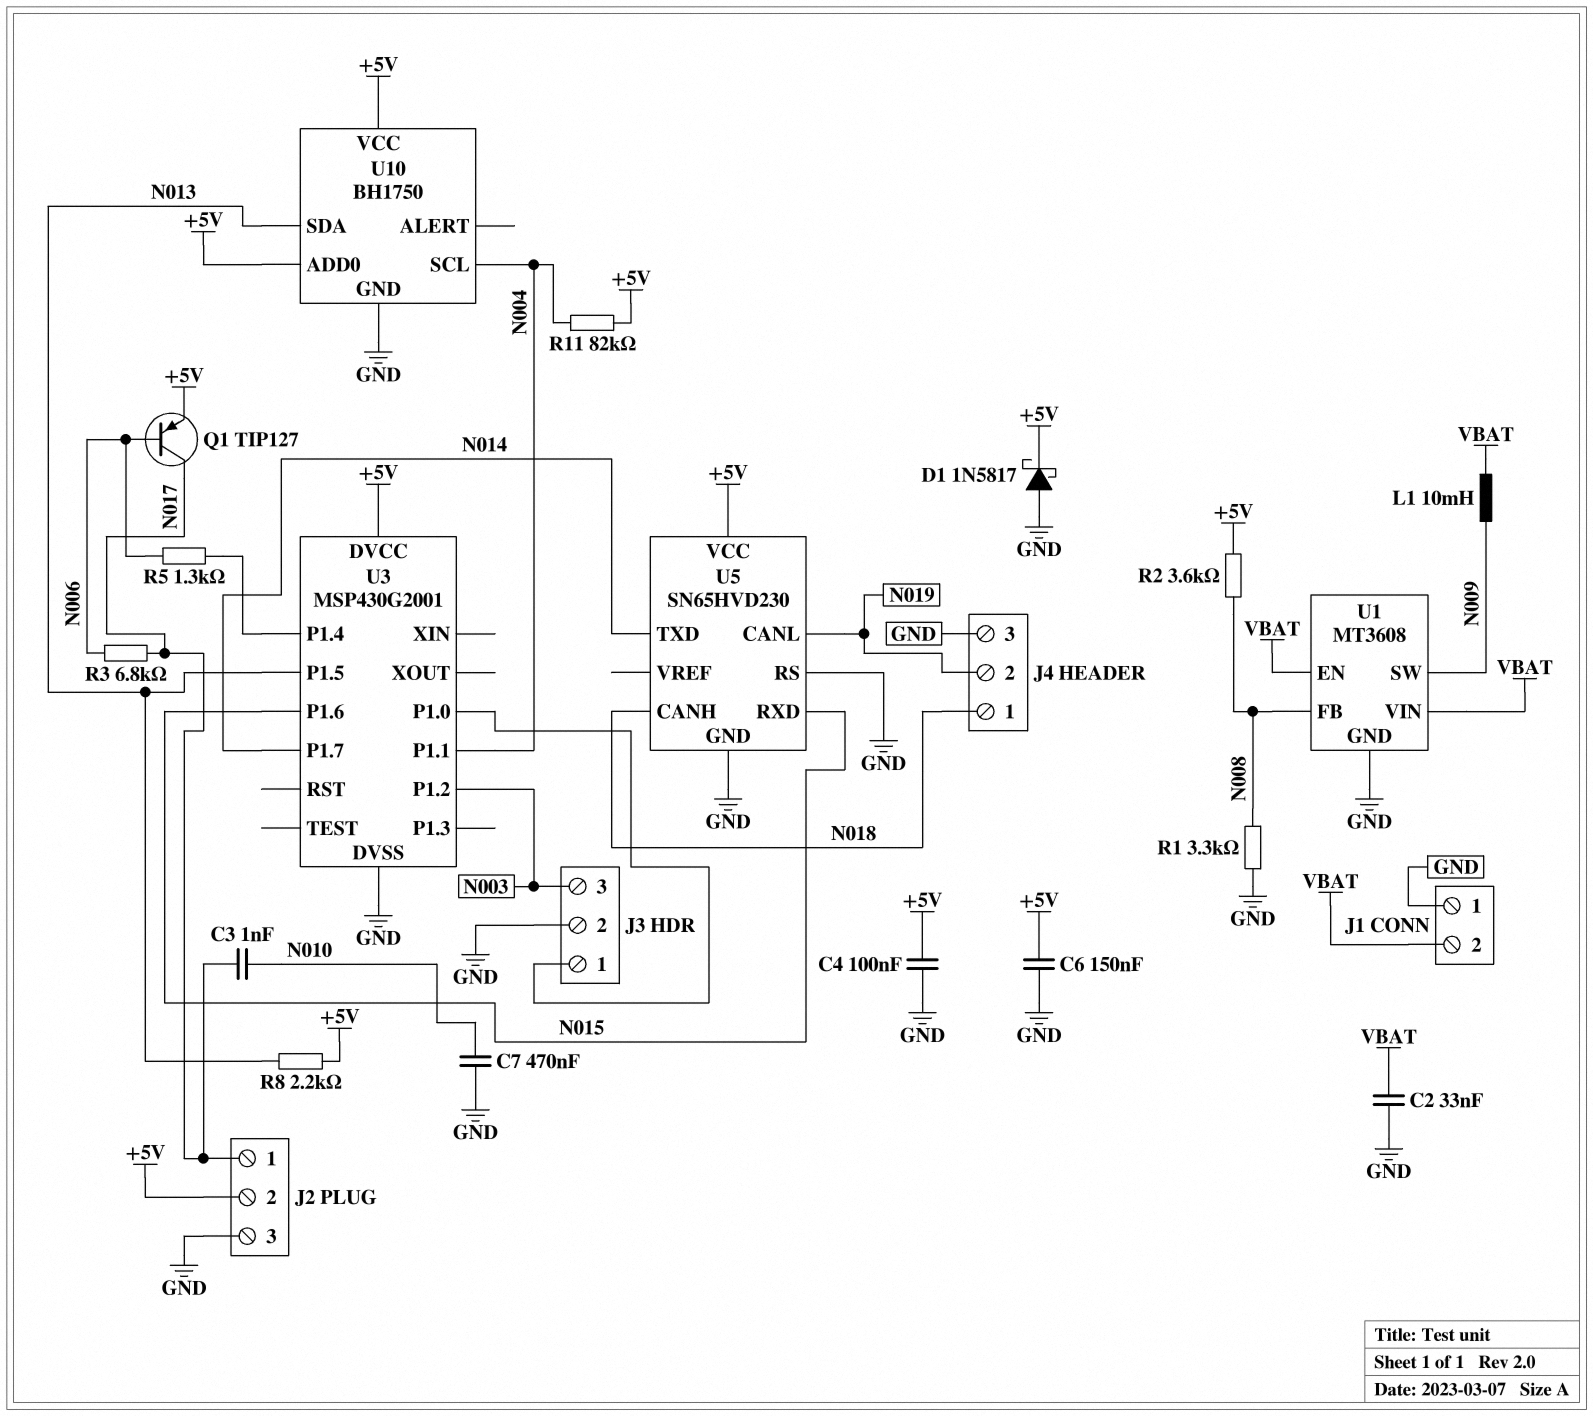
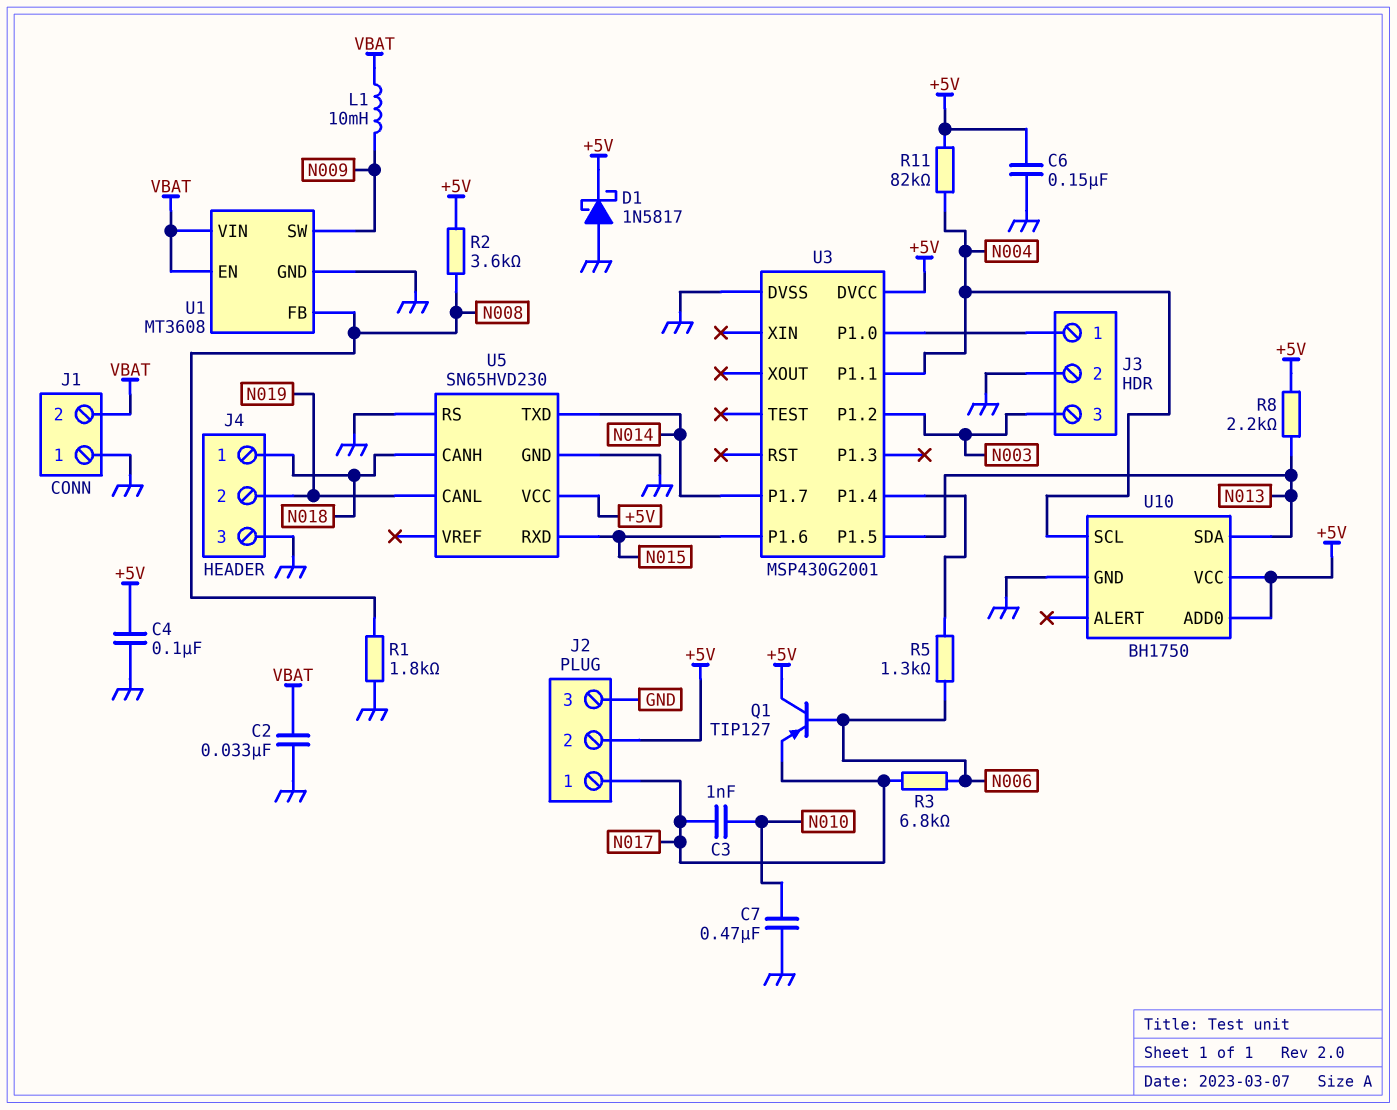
Q1: PNP TIP127 (B N006, C N017, E +5V) -> PNP TIP127 (B N006, C +5V, E N017)
R1: 3.3k (GND, N008) -> 1.8k (GND, N008)

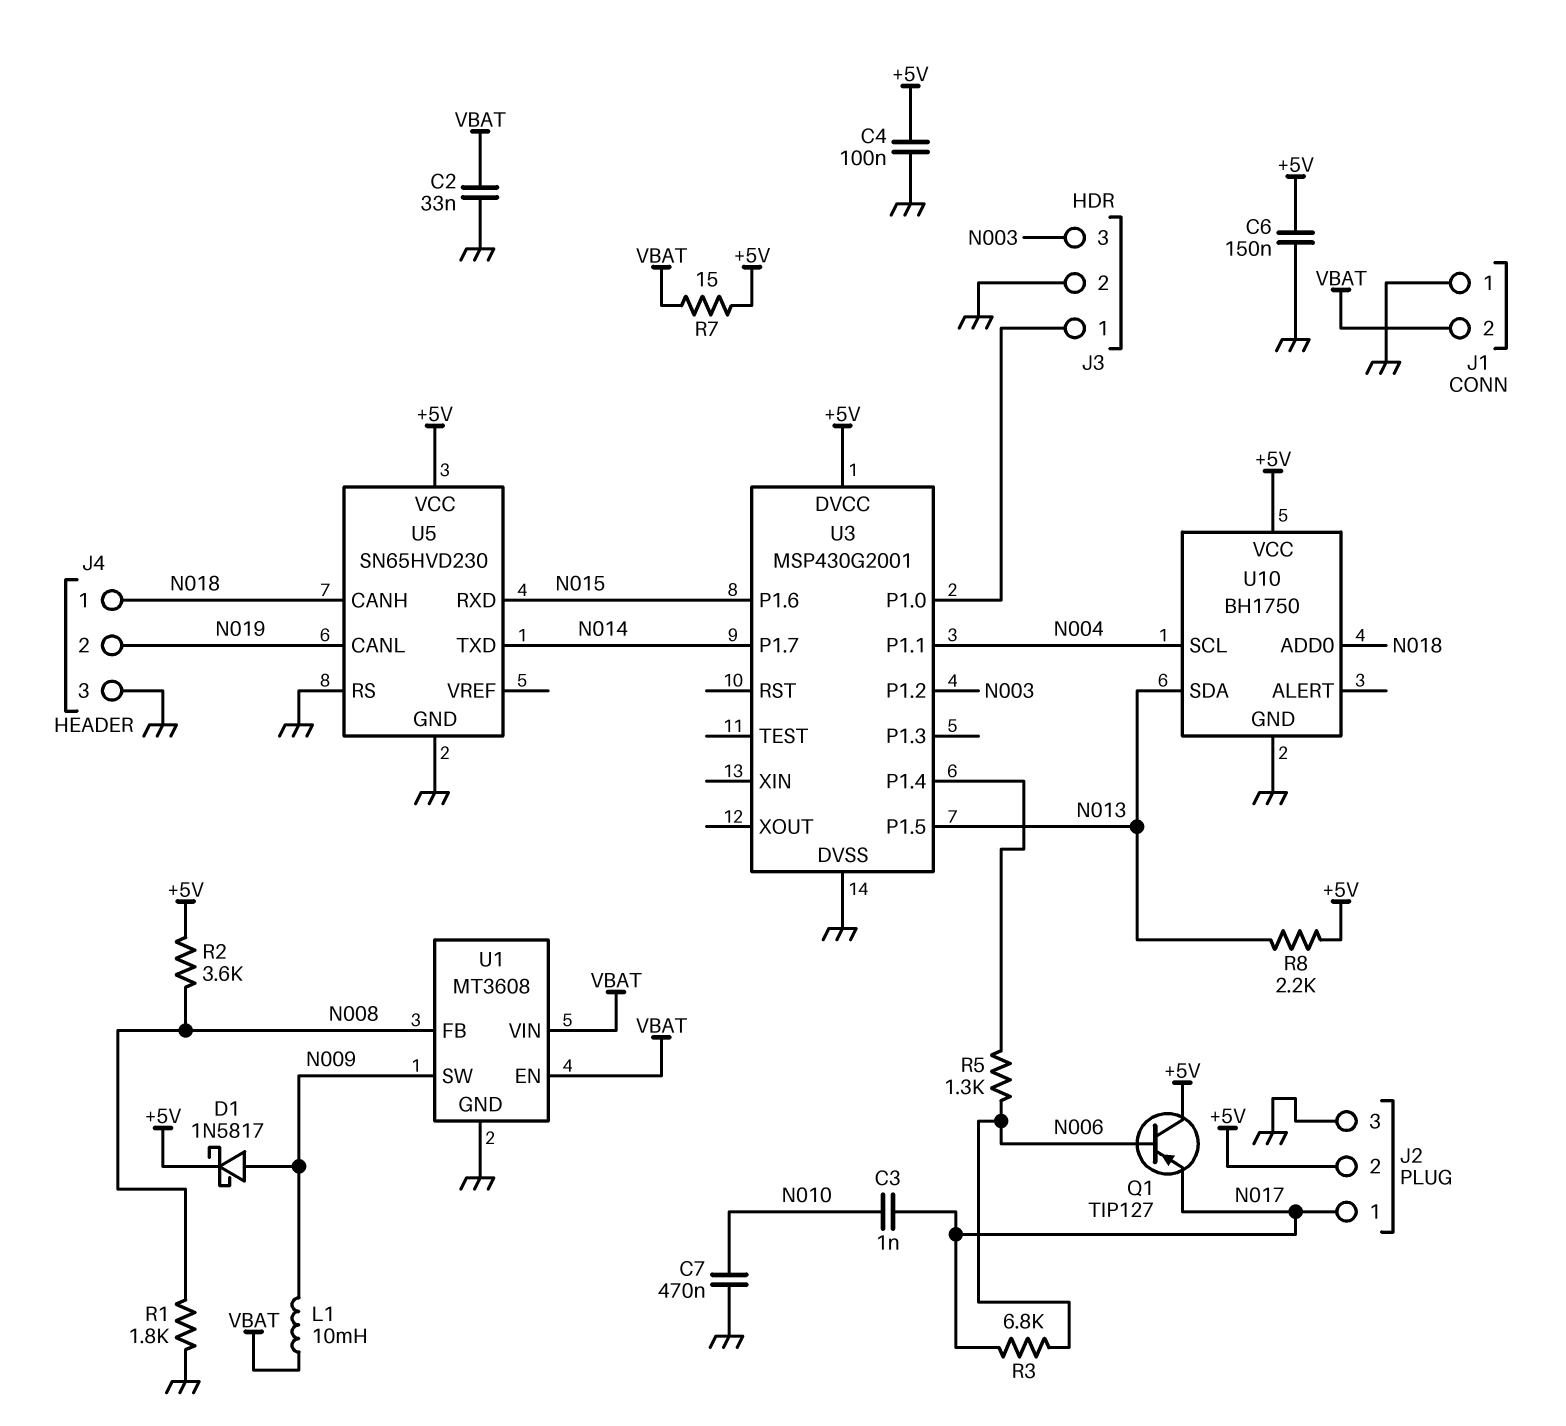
D1: schottky 1N5817 (A GND, K +5V) -> schottky 1N5817 (A N009, K +5V)
R7: none -> 15 (+5V, VBAT)
R11: 82k (+5V, N004) -> none
U10 pin ADD0: +5V -> N018

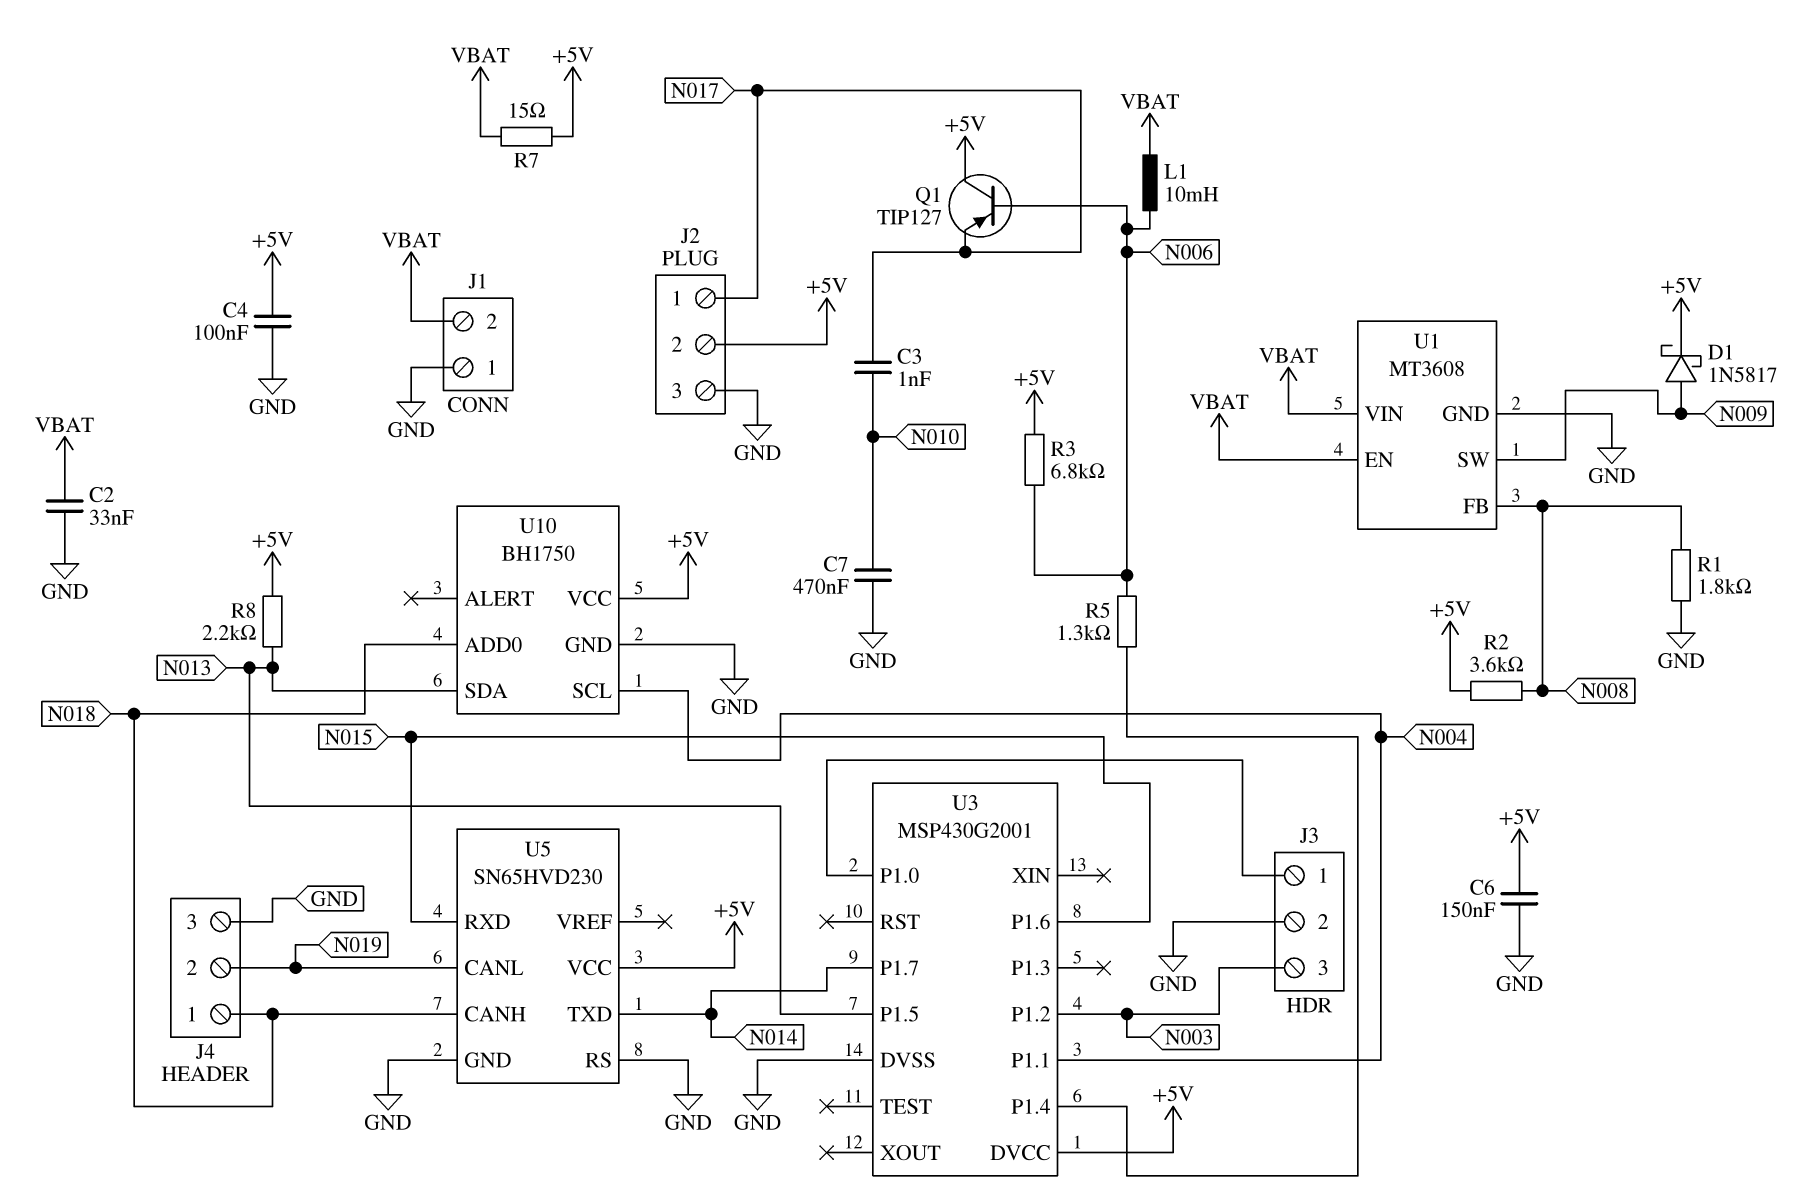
L1: 10mH (N009, VBAT) -> 10mH (N006, VBAT)
R3: 6.8k (N006, N017) -> 6.8k (+5V, N006)

